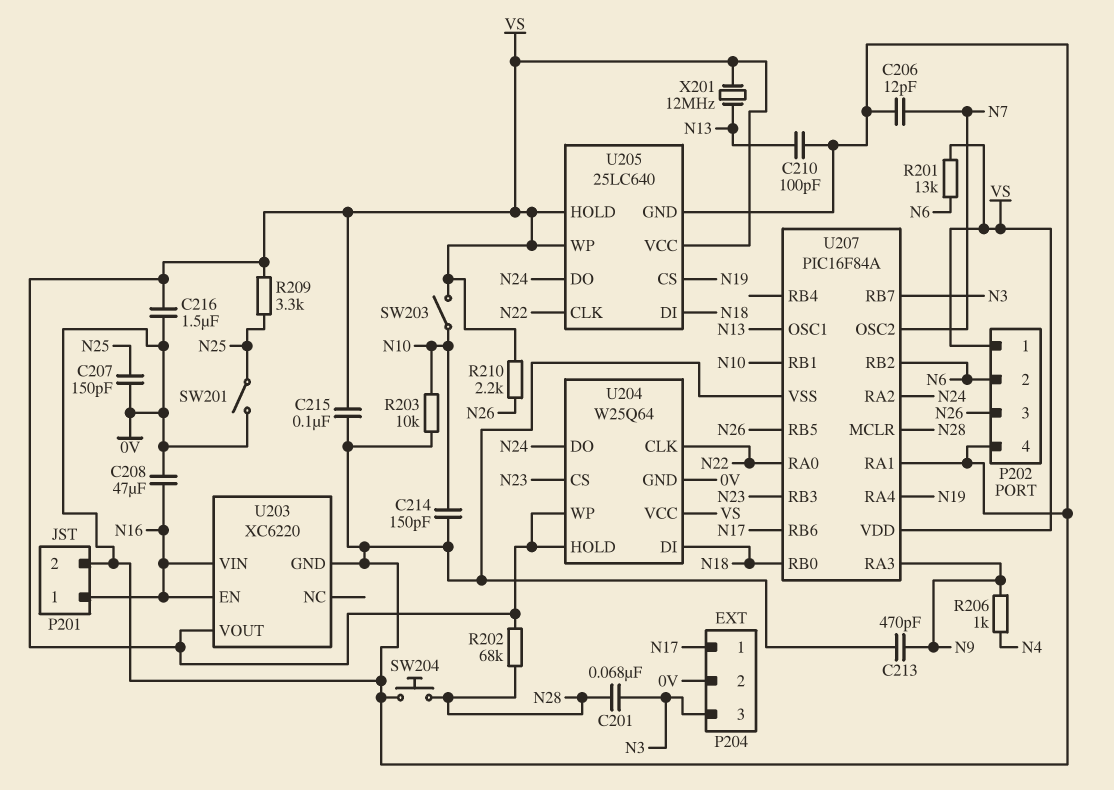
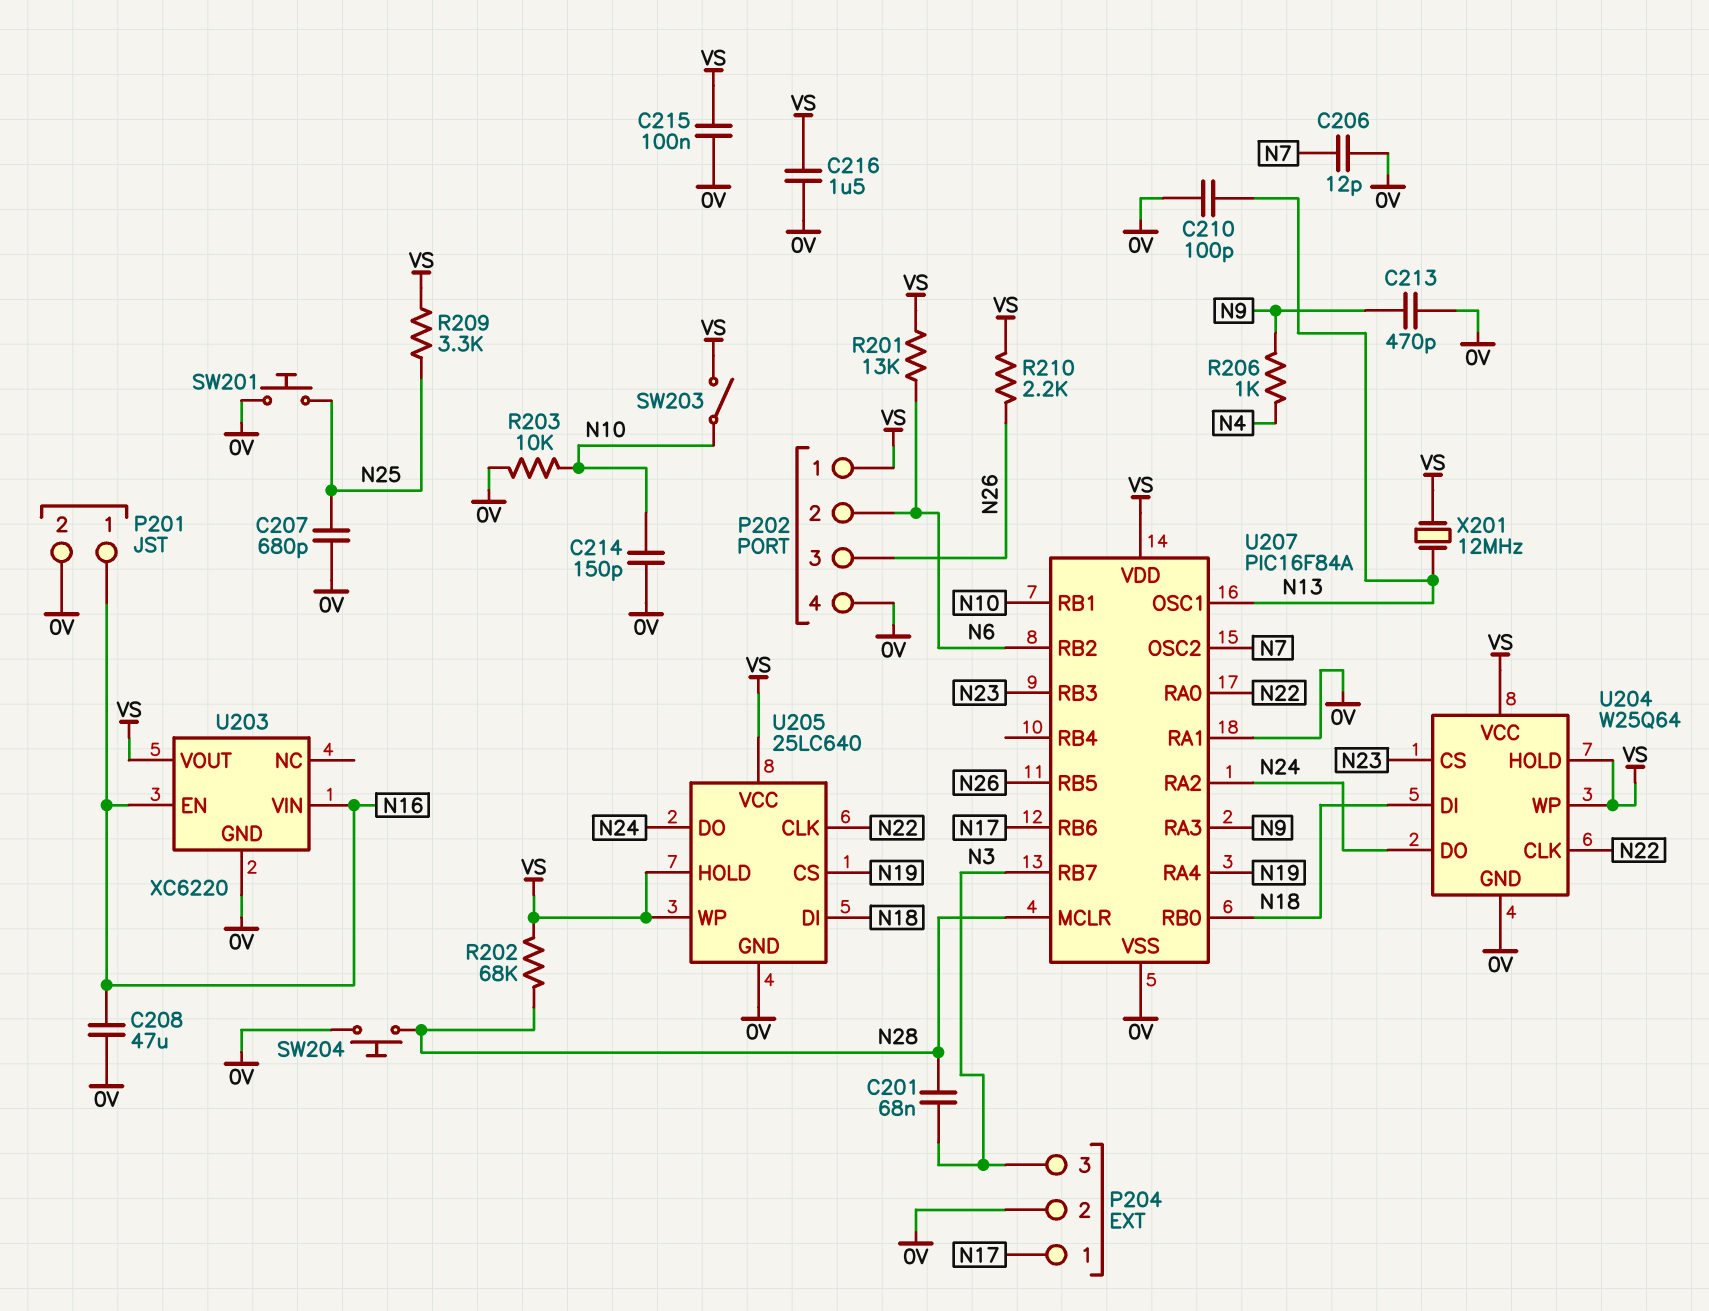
C207: 150pF (0V, N25) -> 680pF (0V, N25)
SW201: switch (0V, N25) -> button (0V, N25)

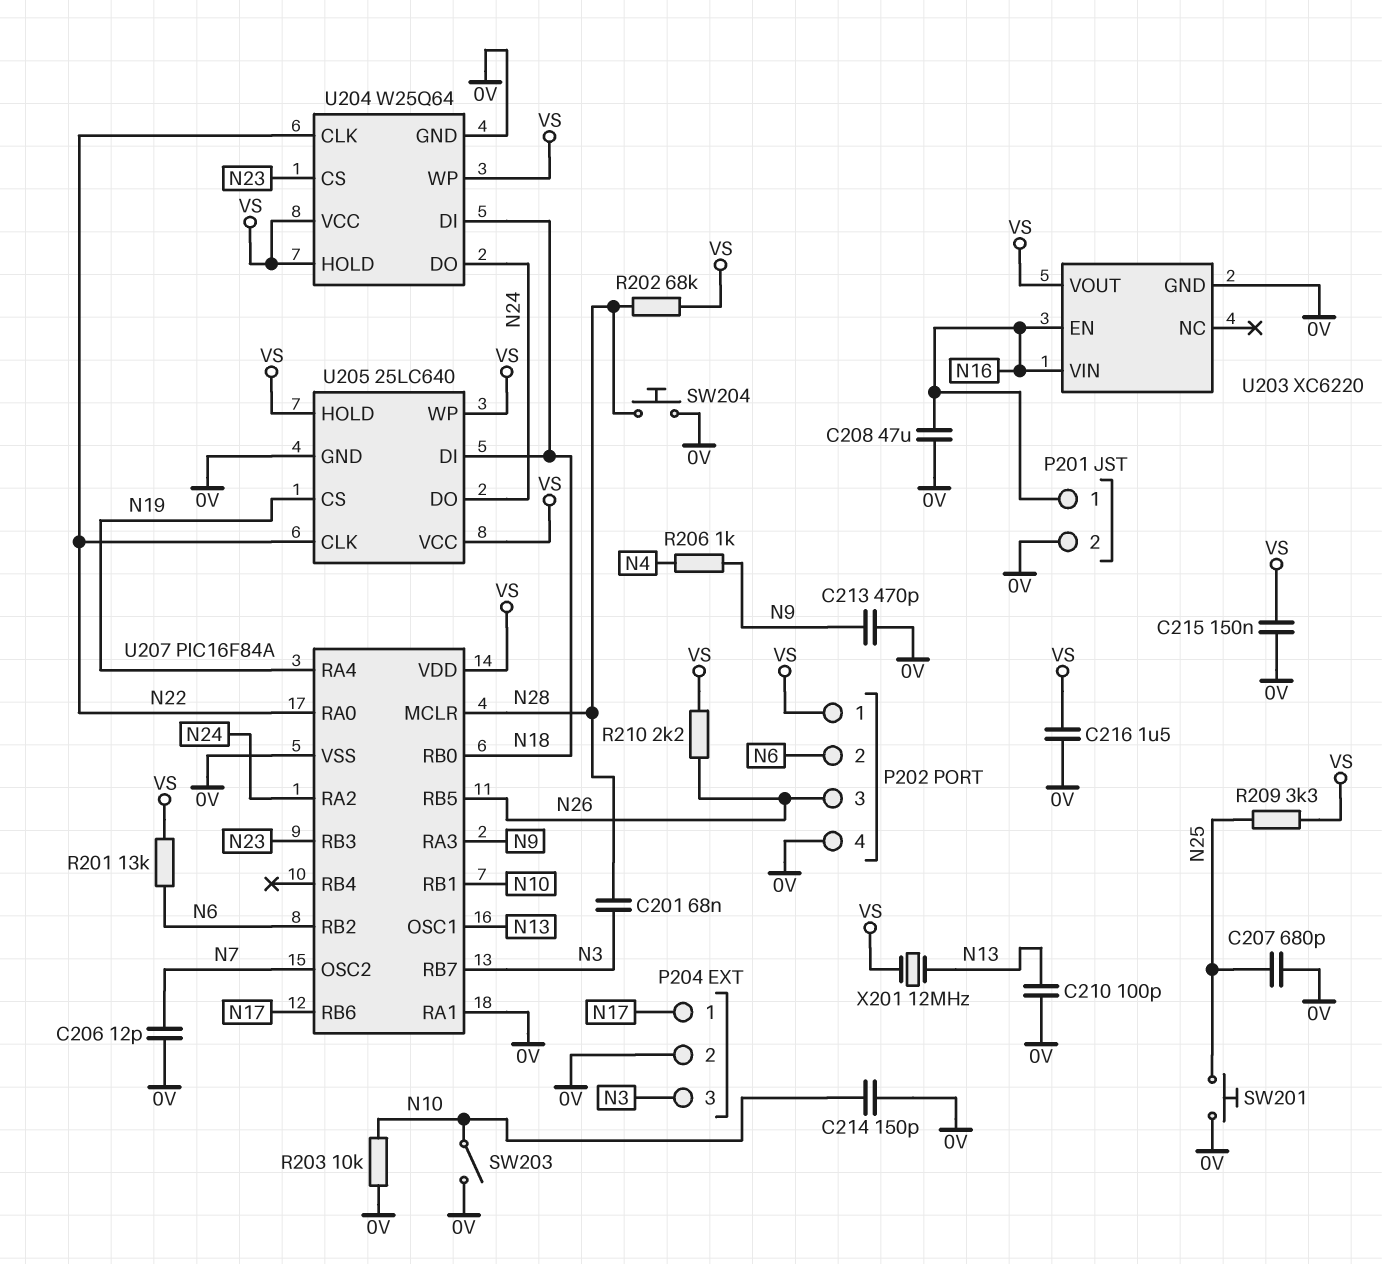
C215: 100nF (0V, VS) -> 150nF (0V, VS)
SW203: switch (N10, VS) -> switch (0V, N10)

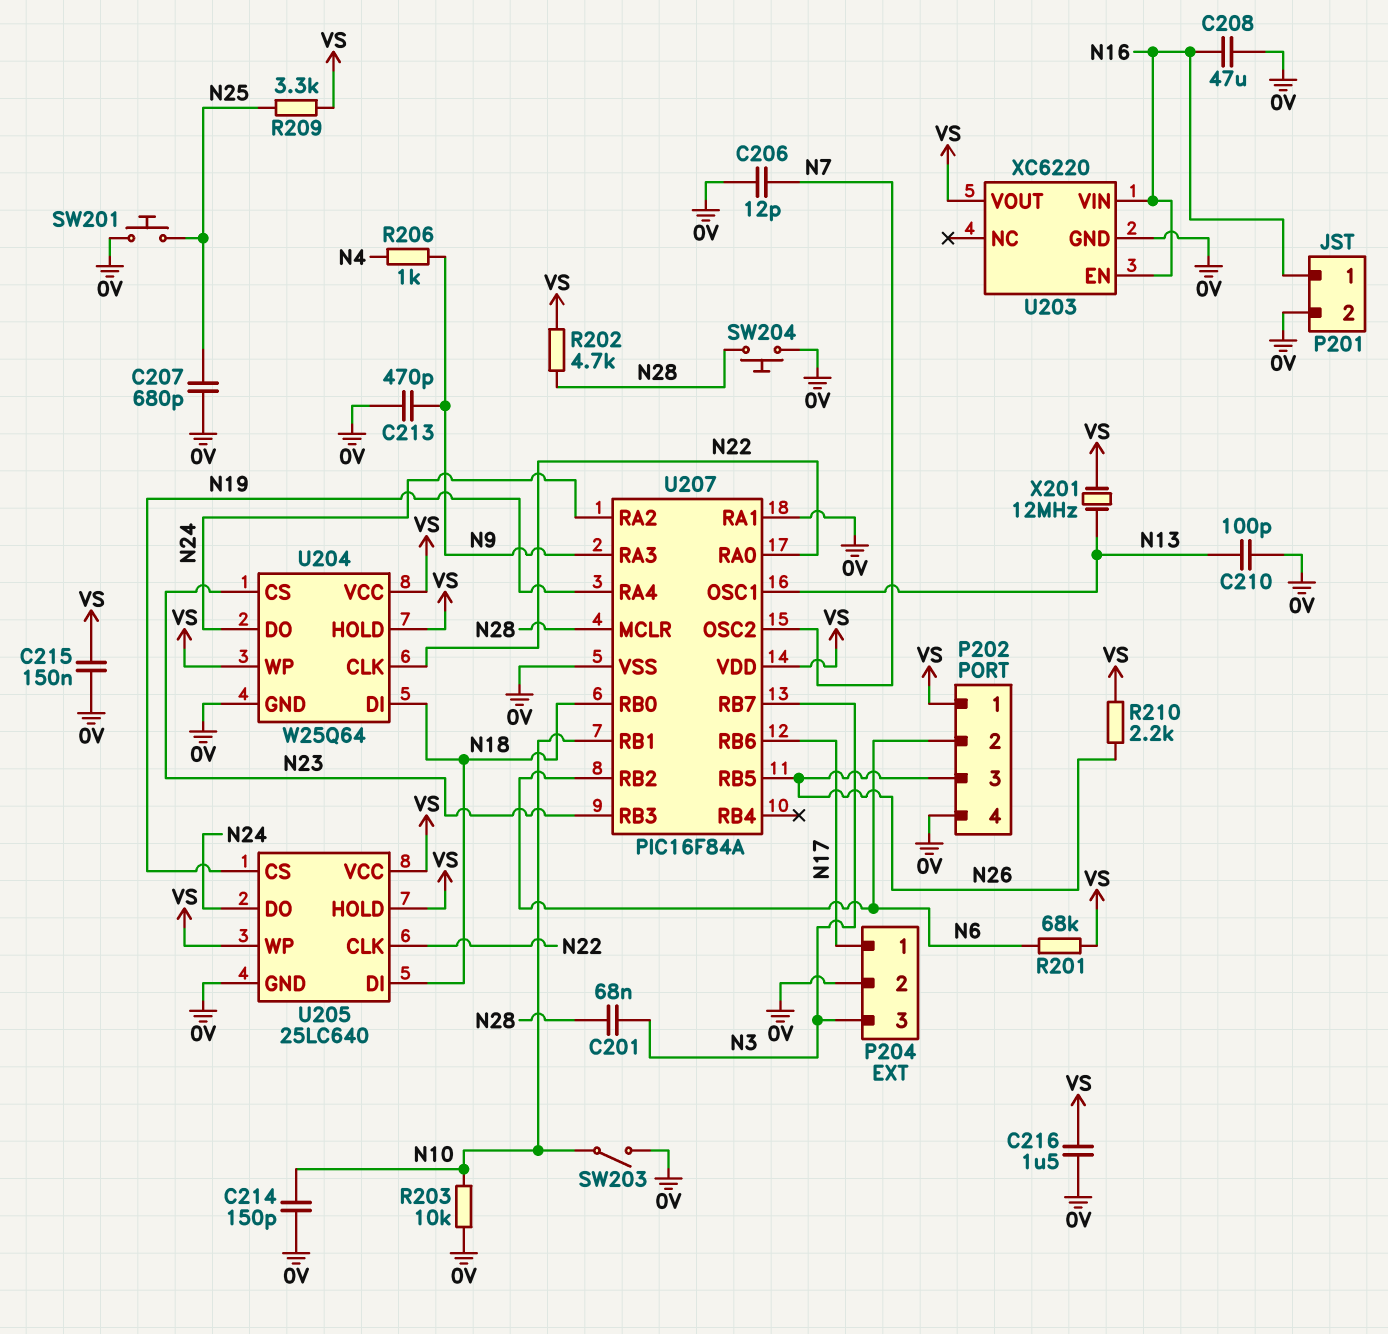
R201: 13k (N6, VS) -> 68k (N6, VS)
R202: 68k (N28, VS) -> 4.7k (N28, VS)

